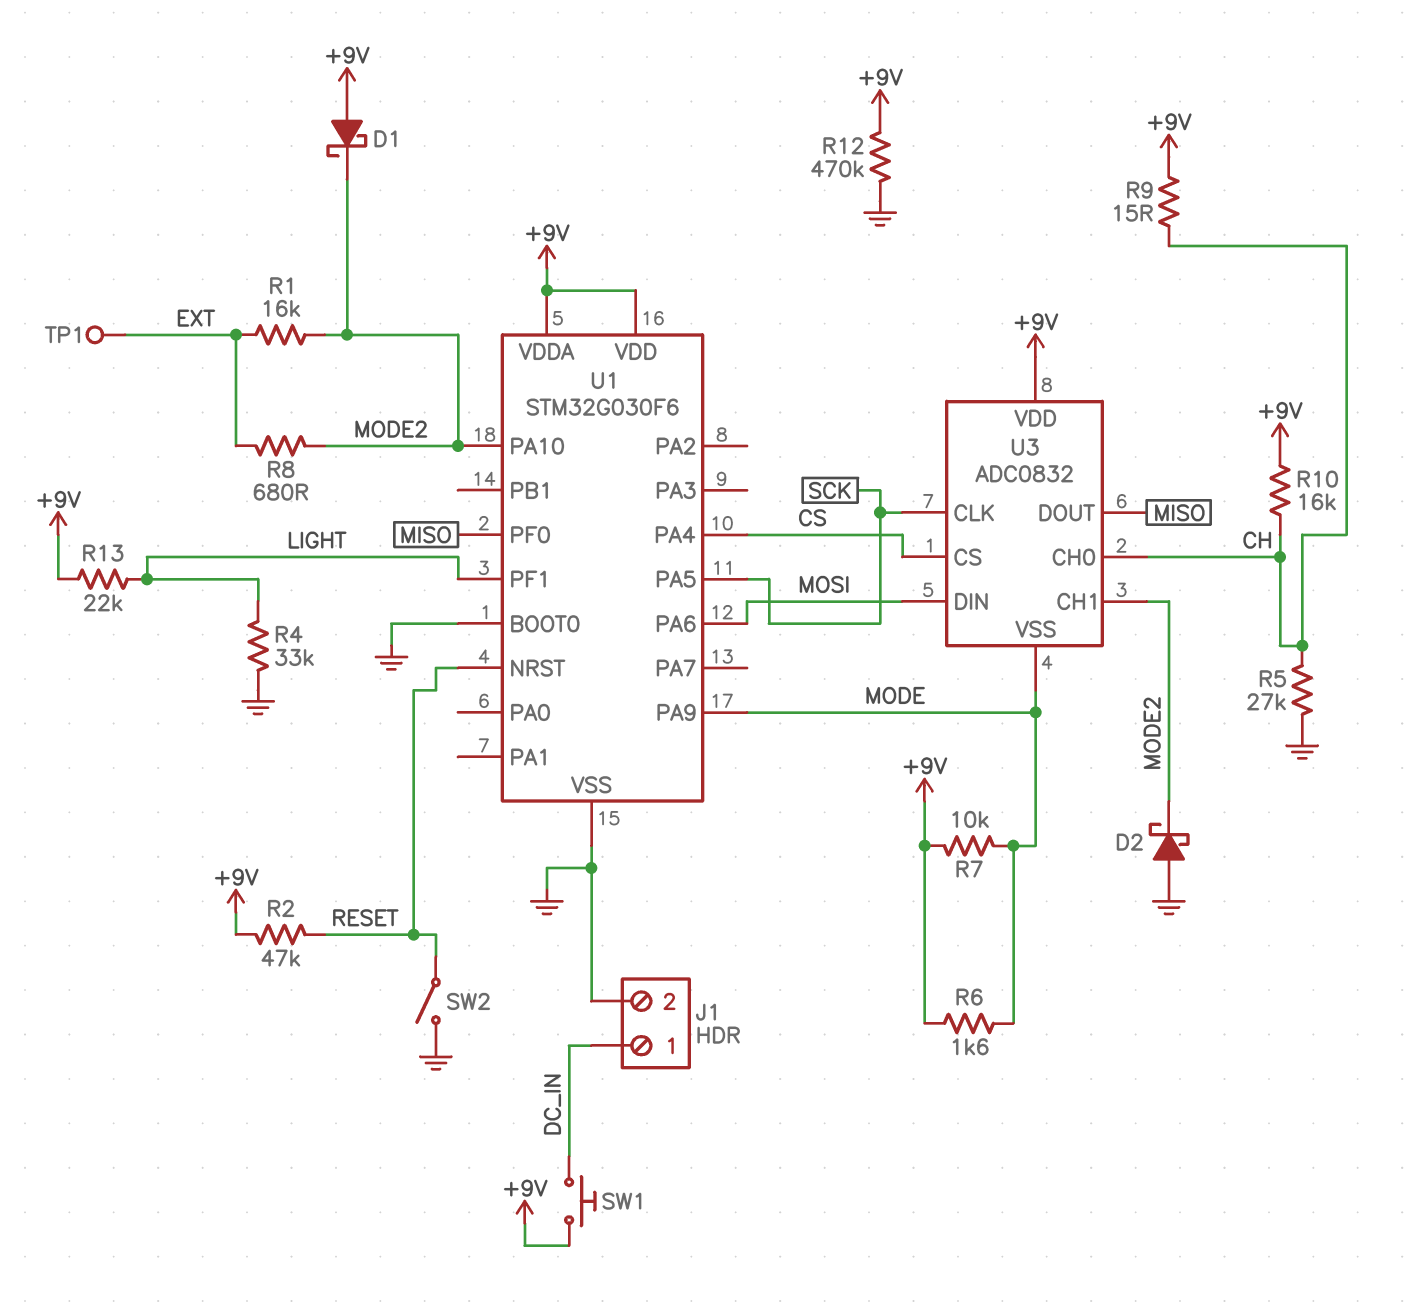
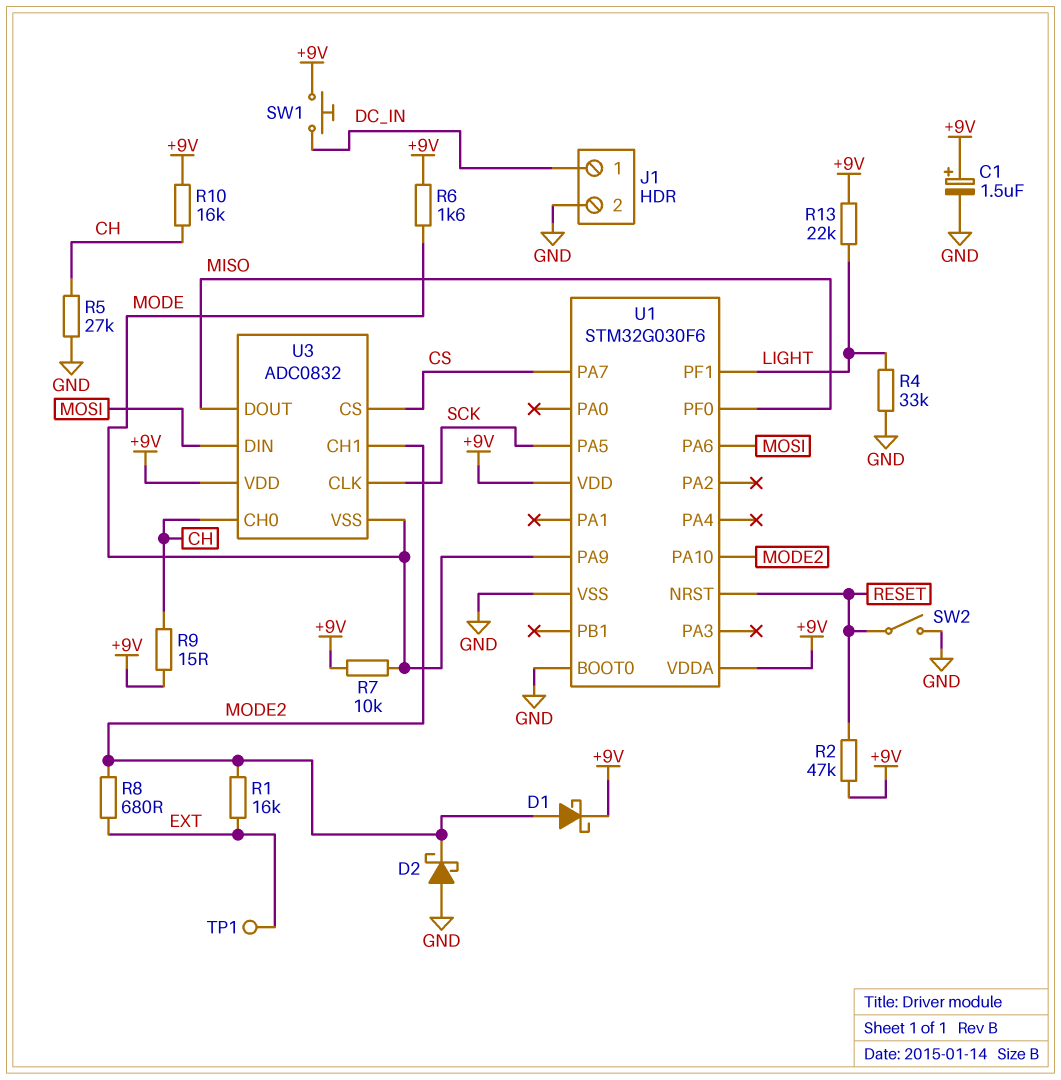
C1: none -> 1.5uF (plus +9V, minus GND)
D1: schottky (A +9V, K MODE2) -> schottky (A MODE2, K +9V)
R12: 470k (+9V, GND) -> none
U1 pin PA4: CS -> none
U1 pin PA7: none -> CS

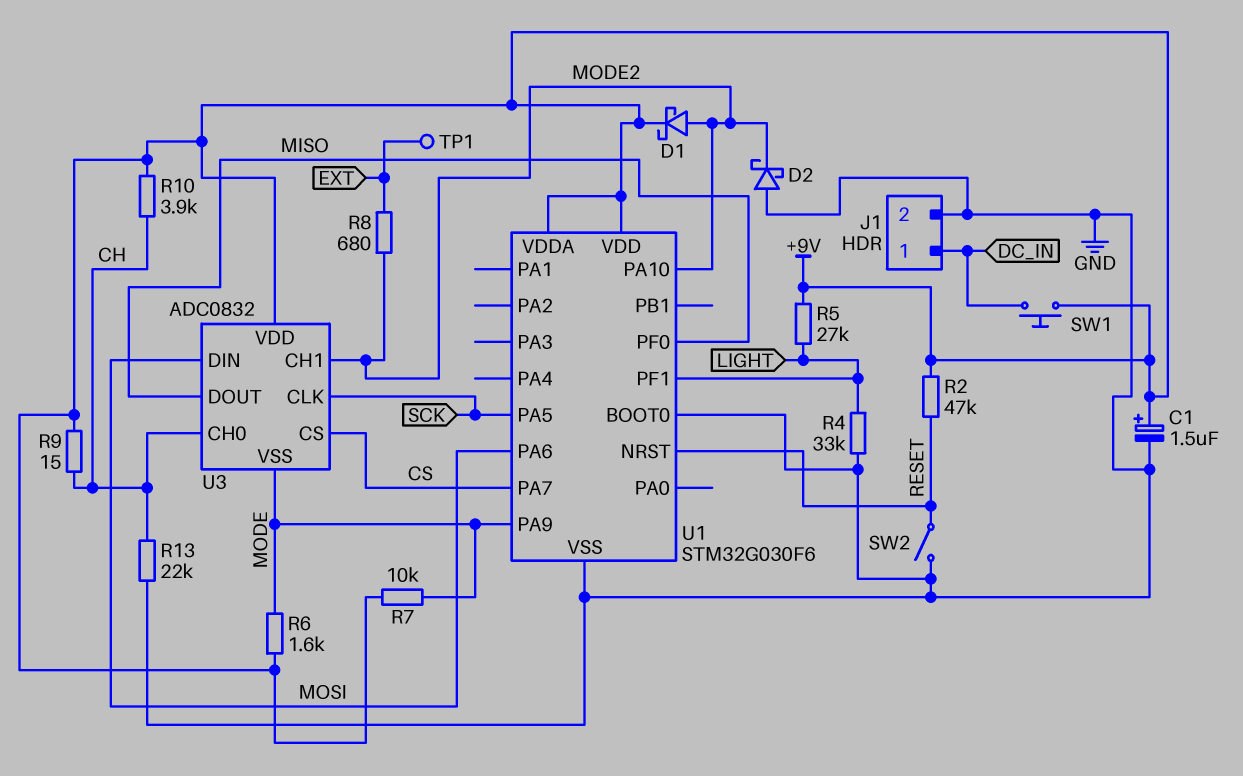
R1: 16k (EXT, MODE2) -> none
R5: 27k (CH, GND) -> 27k (+9V, LIGHT)
R10: 16k (+9V, CH) -> 3.9k (+9V, CH)
R13: 22k (+9V, LIGHT) -> 22k (CH, GND)

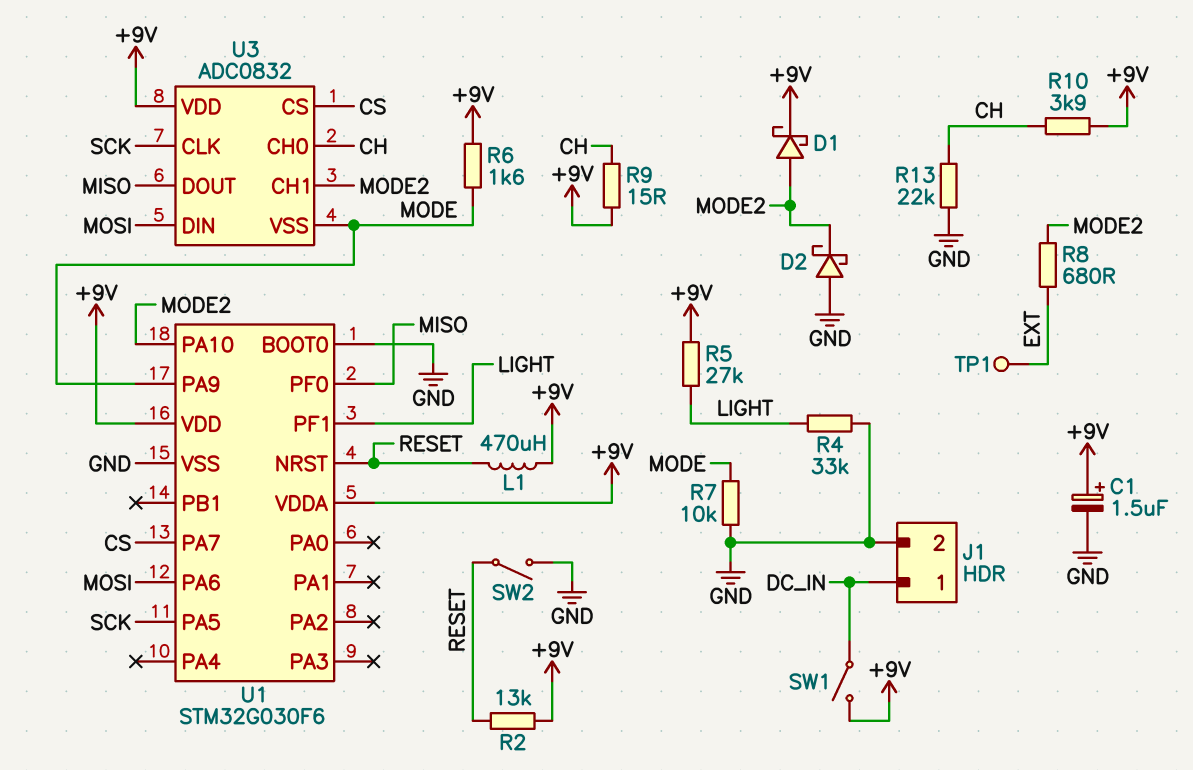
L1: none -> 470uH (+9V, RESET)
R2: 47k (+9V, RESET) -> 13k (+9V, RESET)
R7: 10k (+9V, MODE) -> 10k (GND, MODE)
SW1: button (+9V, DC_IN) -> switch (+9V, DC_IN)

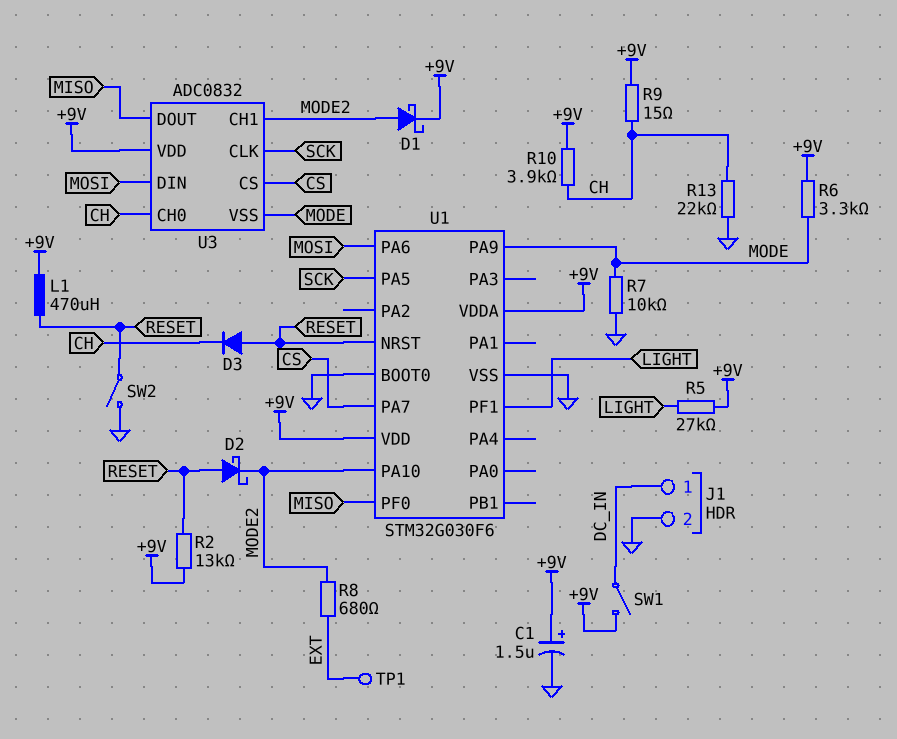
D2: schottky (A GND, K MODE2) -> schottky (A RESET, K MODE2)
D3: none -> diode (A RESET, K CH)
R4: 33k (GND, LIGHT) -> none
R6: 1.6k (+9V, MODE) -> 3.3k (+9V, MODE)

